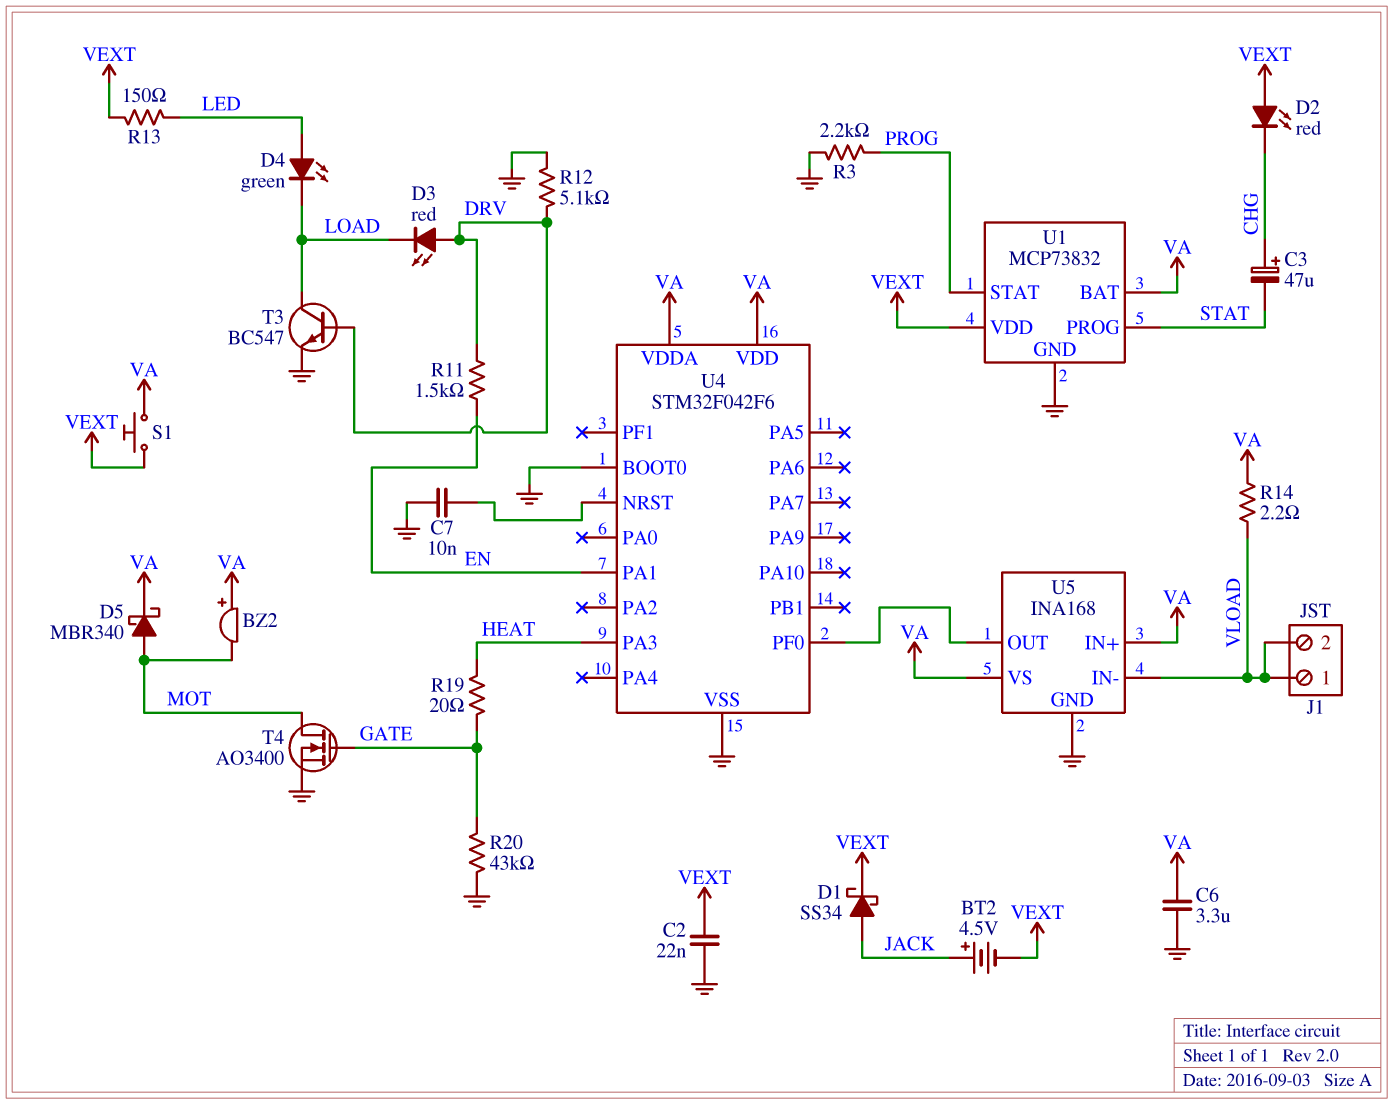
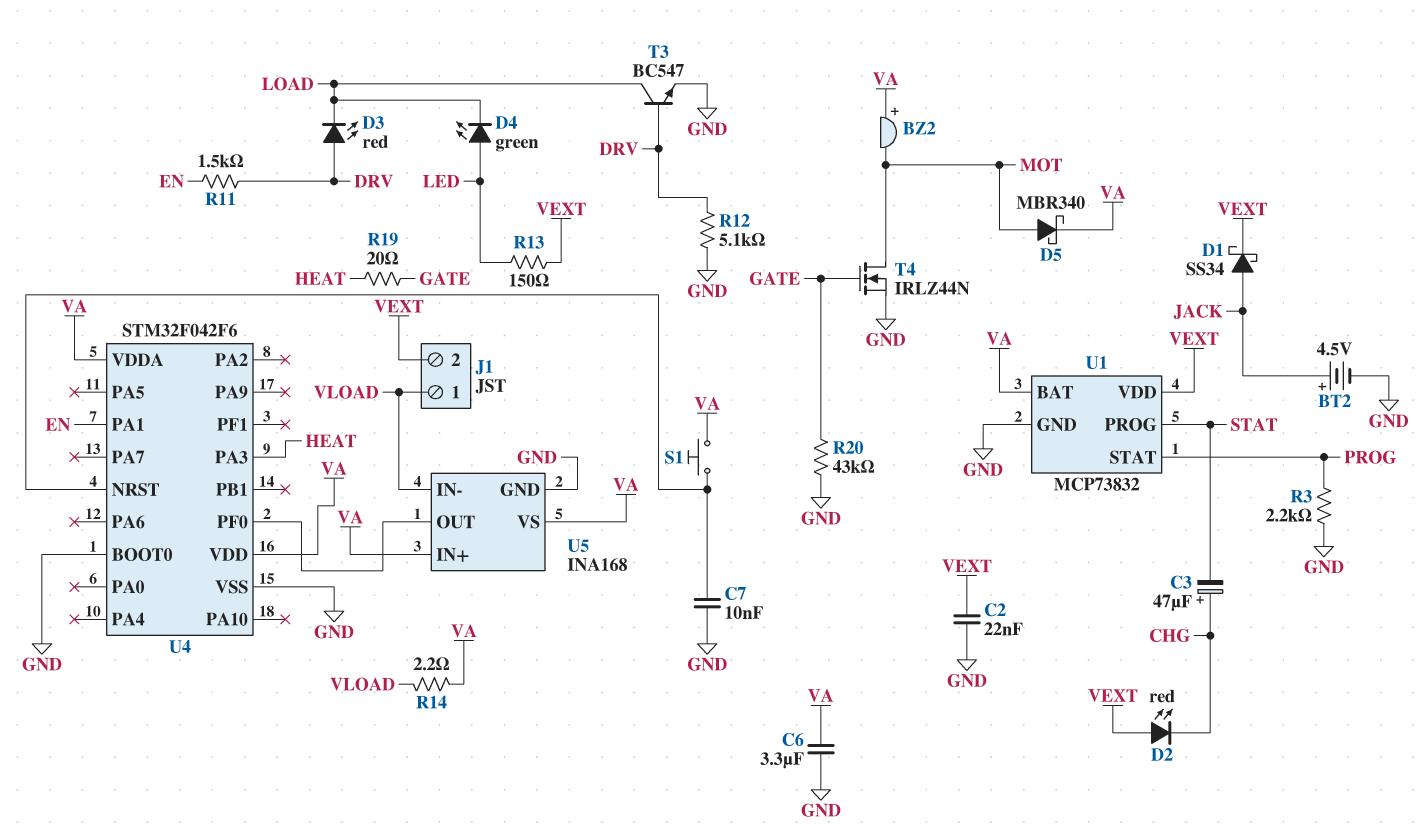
BT2: 4.5V (plus JACK, minus VEXT) -> 4.5V (plus JACK, minus GND)
J1 pin 2: VLOAD -> VEXT
S1: button (VA, VEXT) -> button (U4/NRST, VA)
T4: NMOS AO3400 (G GATE, D MOT, S GND) -> NMOS IRLZ44N (G GATE, D MOT, S GND)

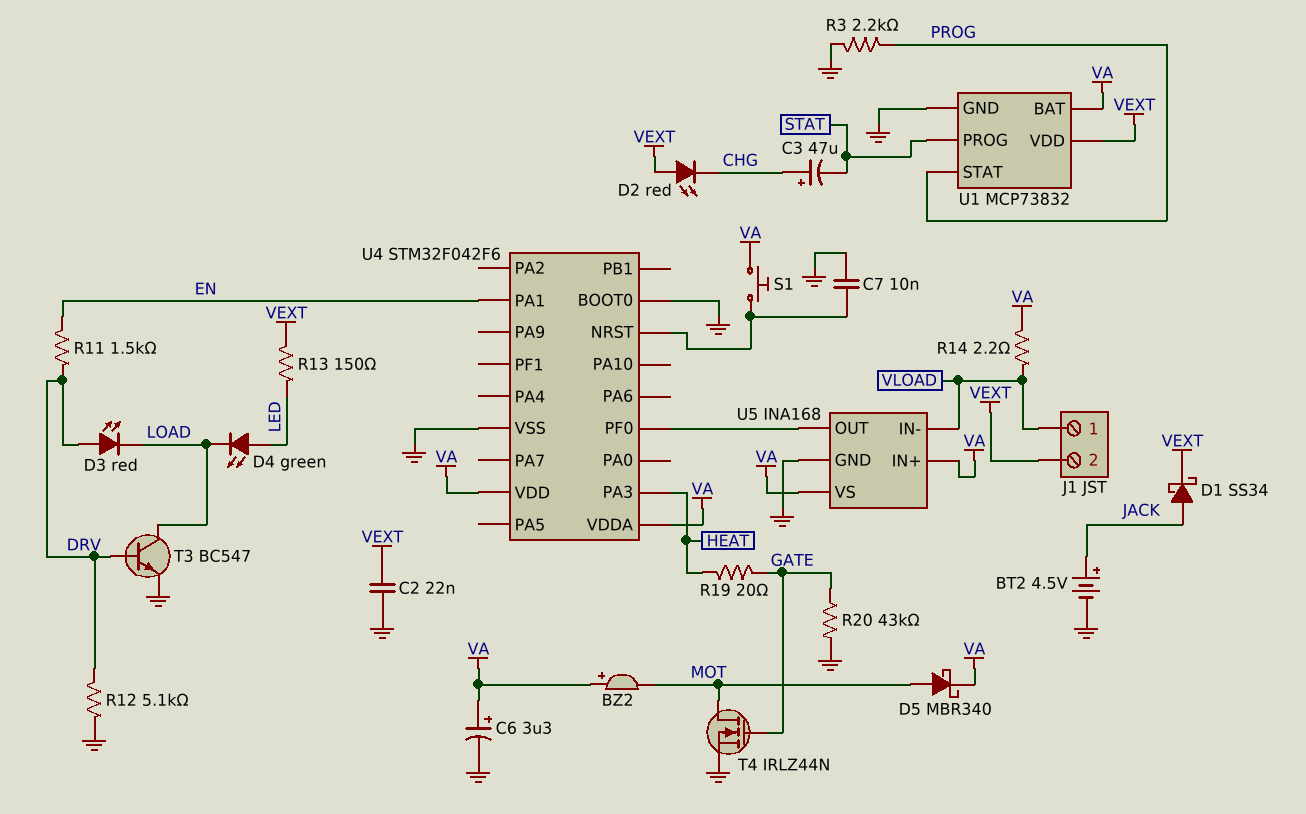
C6: 3.3uF (GND, VA) -> 3.3uF (plus VA, minus GND)

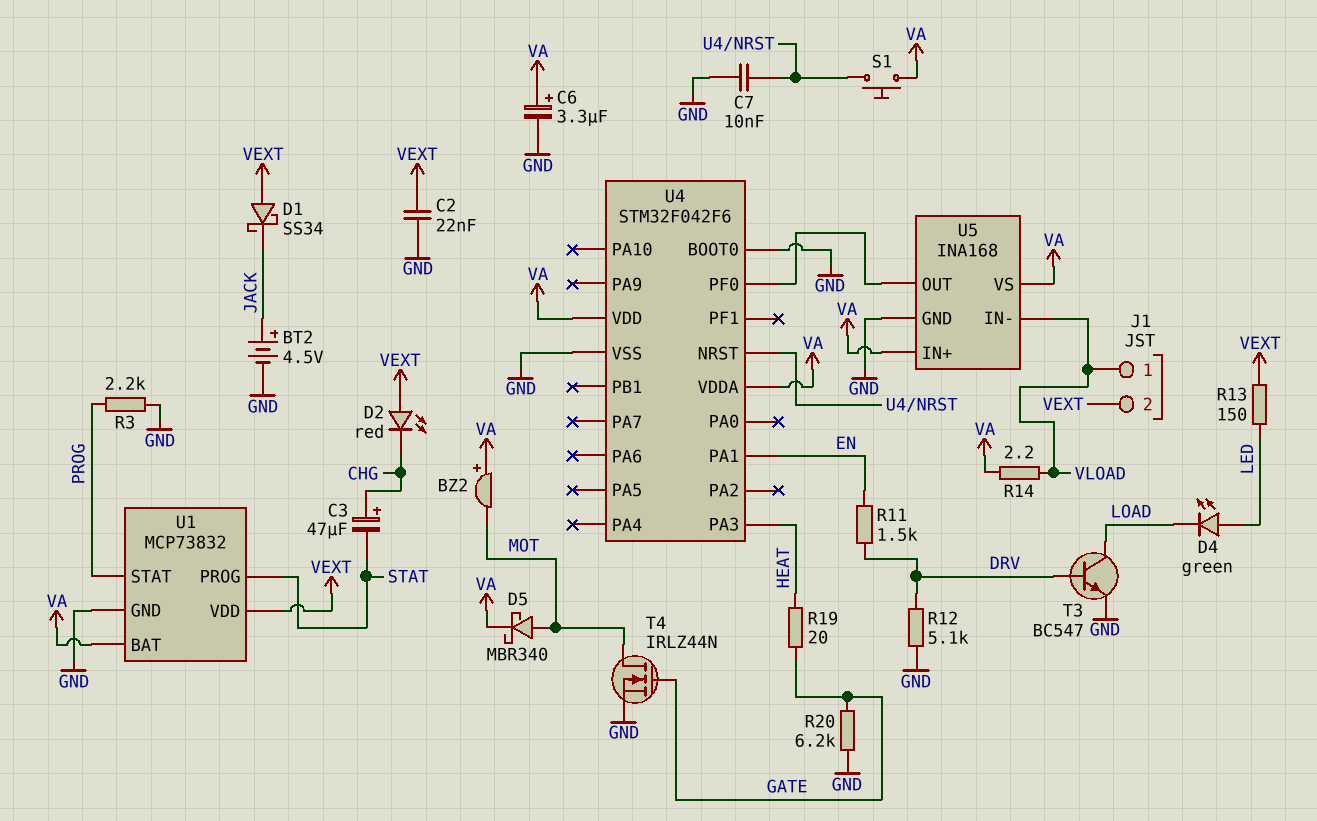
D1: schottky SS34 (A JACK, K VEXT) -> schottky SS34 (A VEXT, K JACK)
D3: LED red (A DRV, K LOAD) -> none
R20: 43k (GATE, GND) -> 6.2k (GATE, GND)

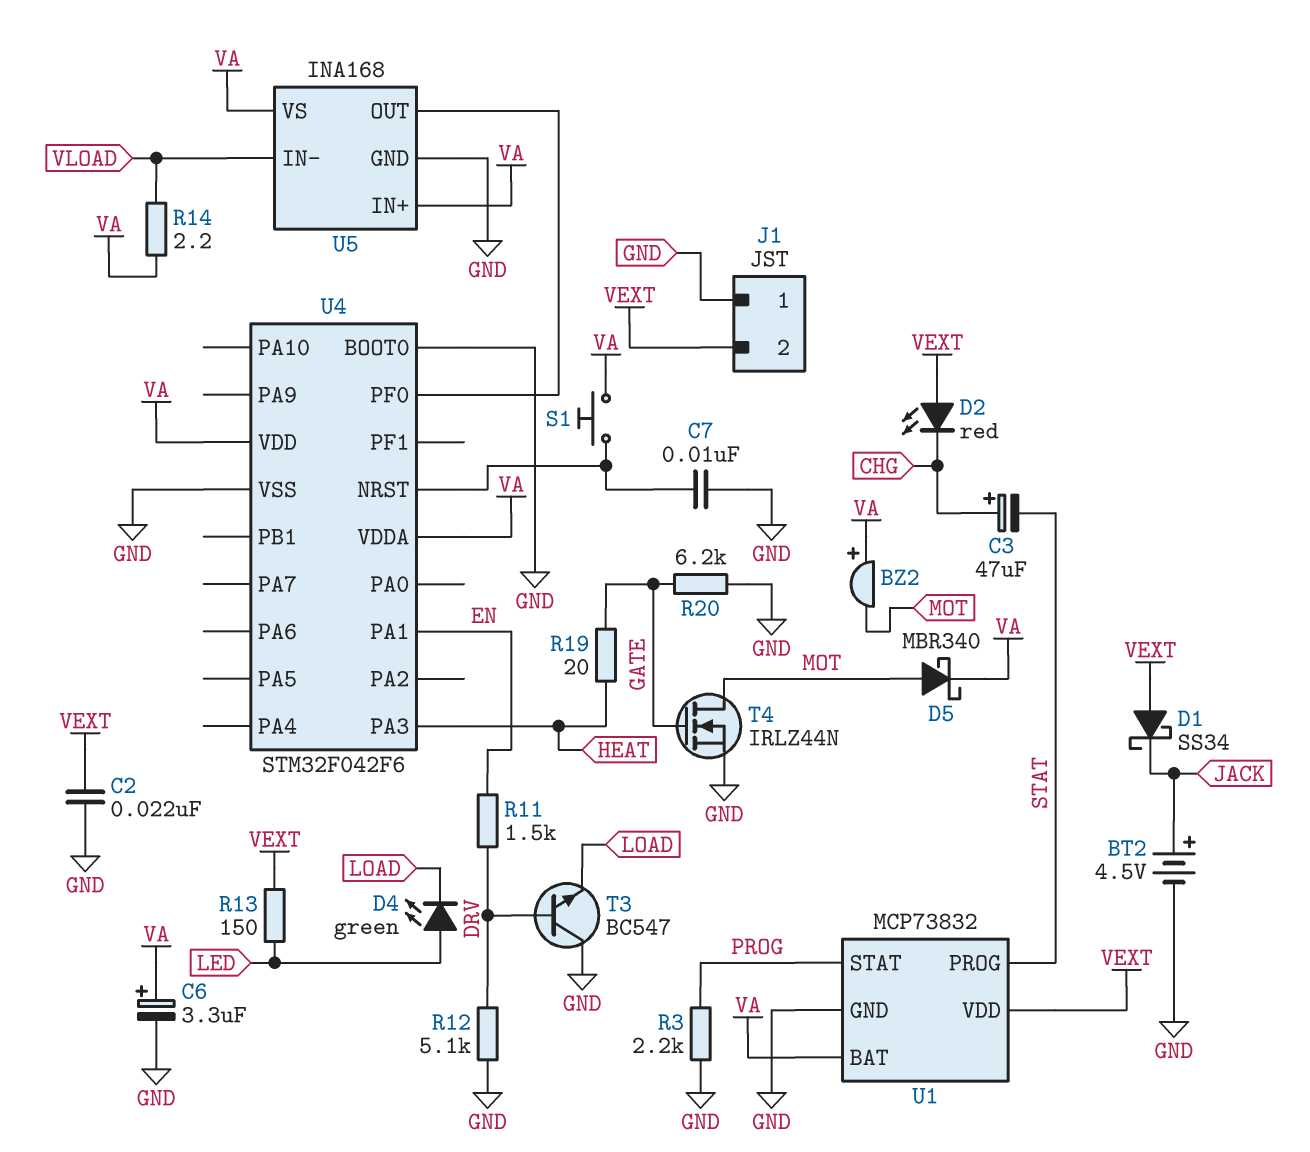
J1 pin 1: VLOAD -> GND
T3: NPN BC547 (B DRV, C LOAD, E GND) -> NPN BC547 (B DRV, C GND, E LOAD)

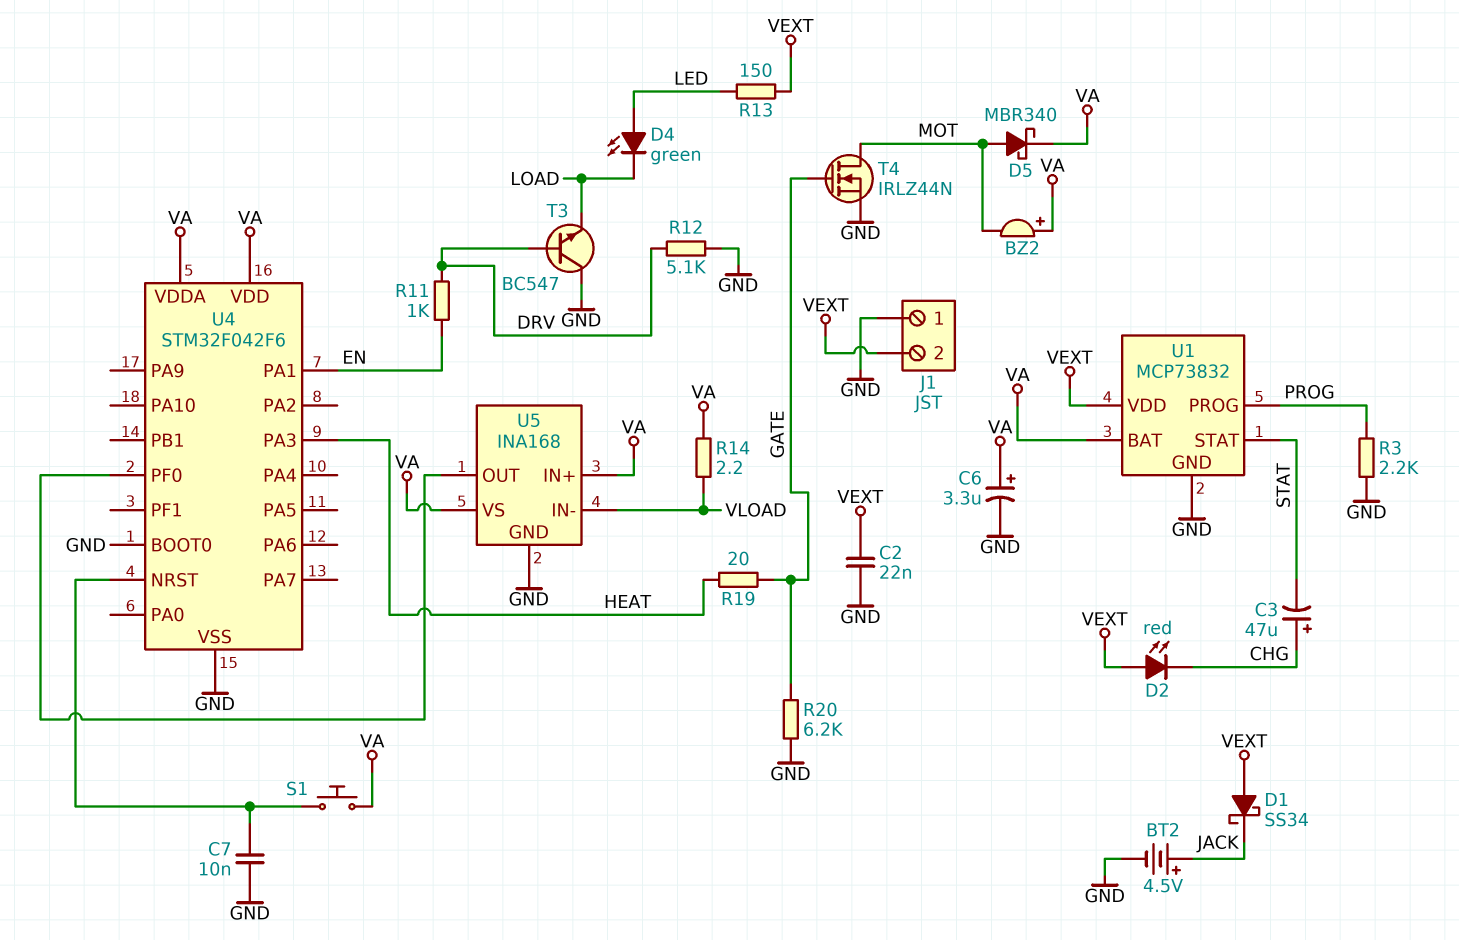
R11: 1.5k (DRV, EN) -> 1k (DRV, EN)
U1 pin PROG: STAT -> PROG
U1 pin STAT: PROG -> STAT

